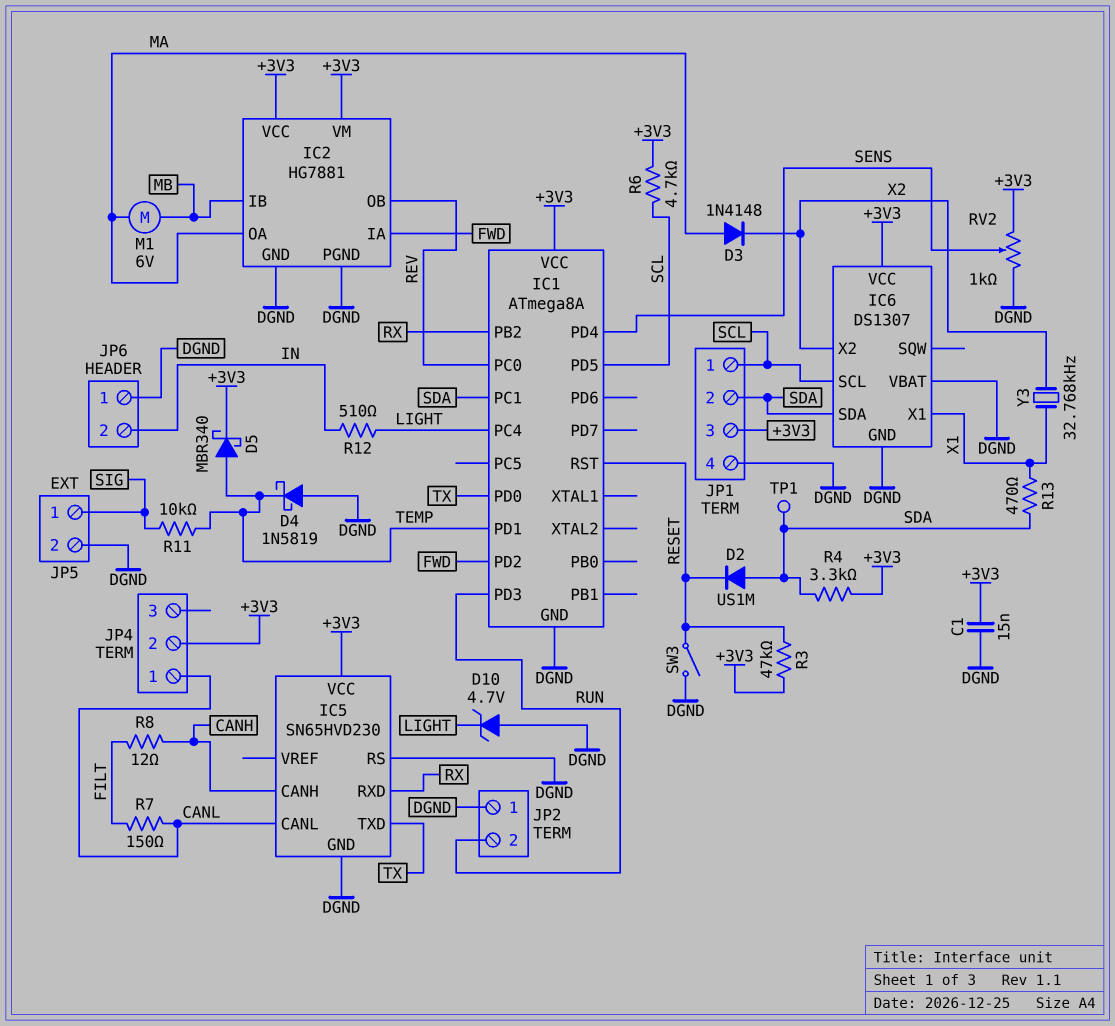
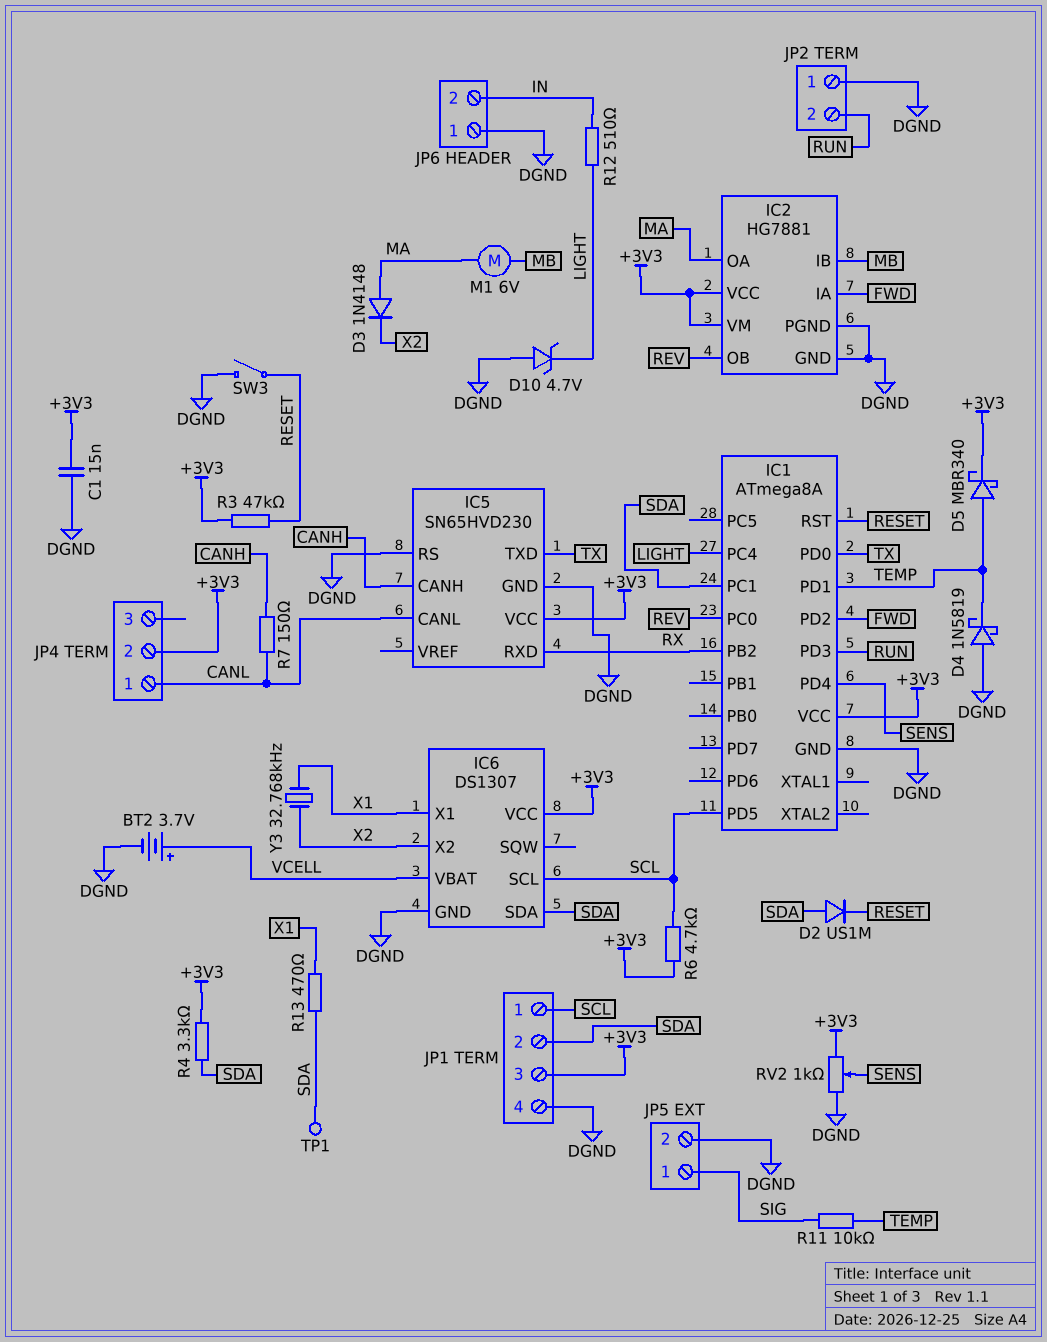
BT2: none -> 3.7V (plus VCELL, minus DGND)
IC6 pin VBAT: DGND -> VCELL
R7: 150 (CANL, FILT) -> 150 (CANH, CANL)
R8: 12 (CANH, FILT) -> none

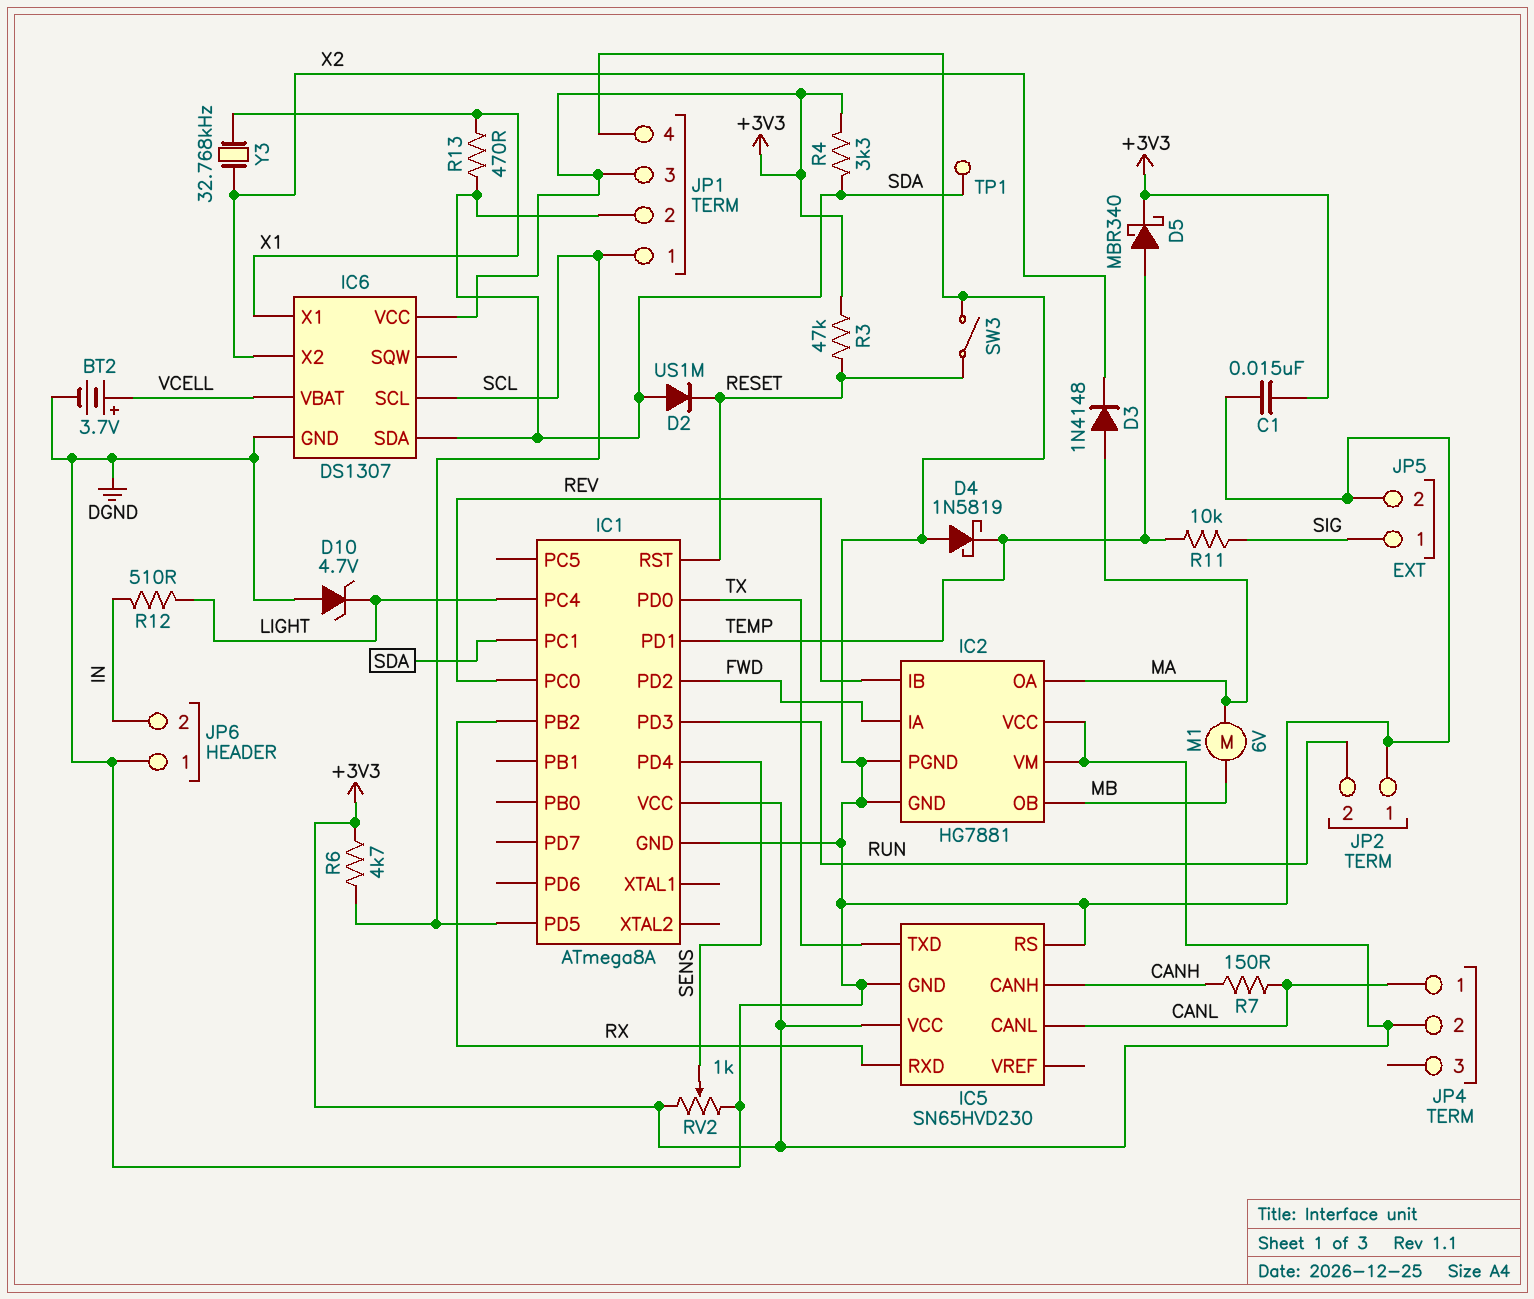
IC2 pin IB: MB -> REV
IC2 pin OB: REV -> MB

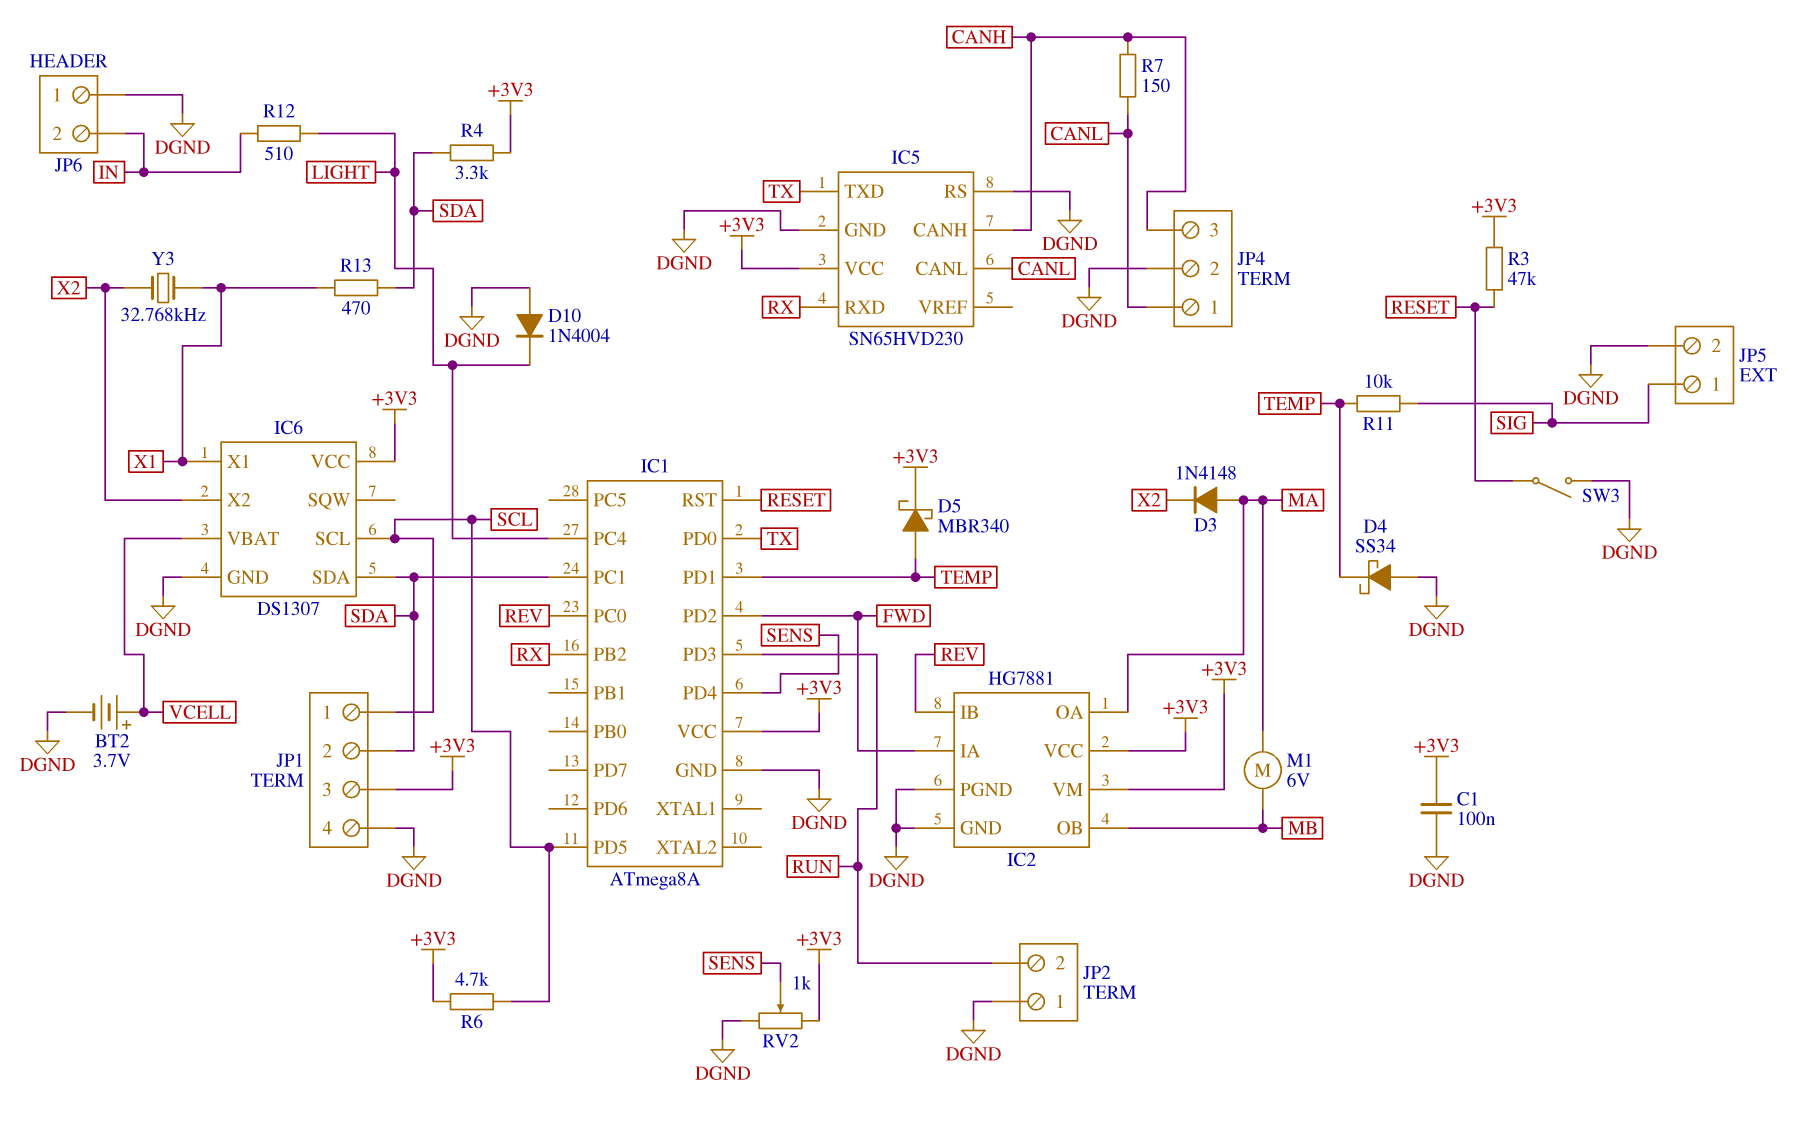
C1: 15nF (+3V3, DGND) -> 100nF (+3V3, DGND)
D2: diode US1M (A SDA, K RESET) -> none
D4: schottky 1N5819 (A DGND, K TEMP) -> schottky SS34 (A DGND, K TEMP)
D10: zener 4.7V (A DGND, K LIGHT) -> diode 1N4004 (A DGND, K LIGHT)
JP4 pin 2: +3V3 -> DGND
JP4 pin 3: none -> CANH
TP1: test point (SDA) -> none

